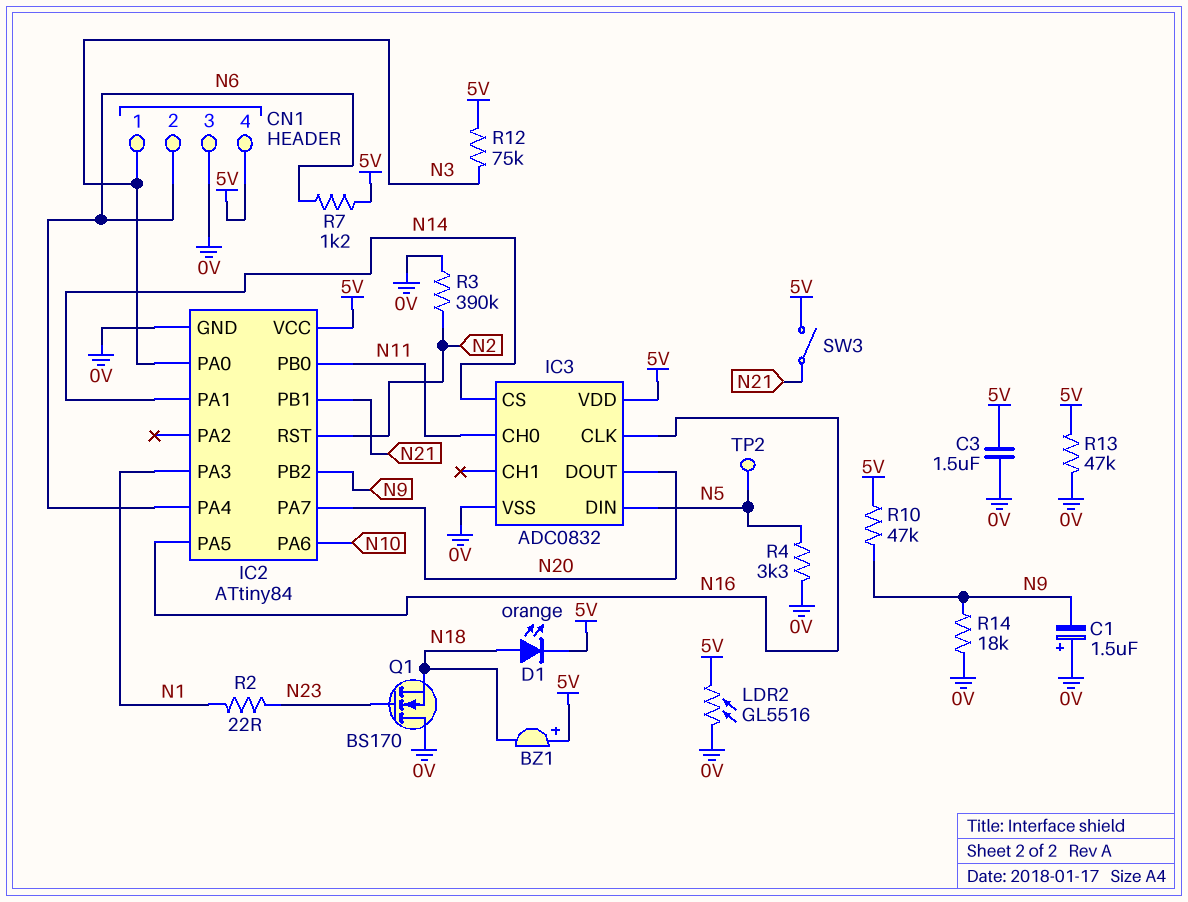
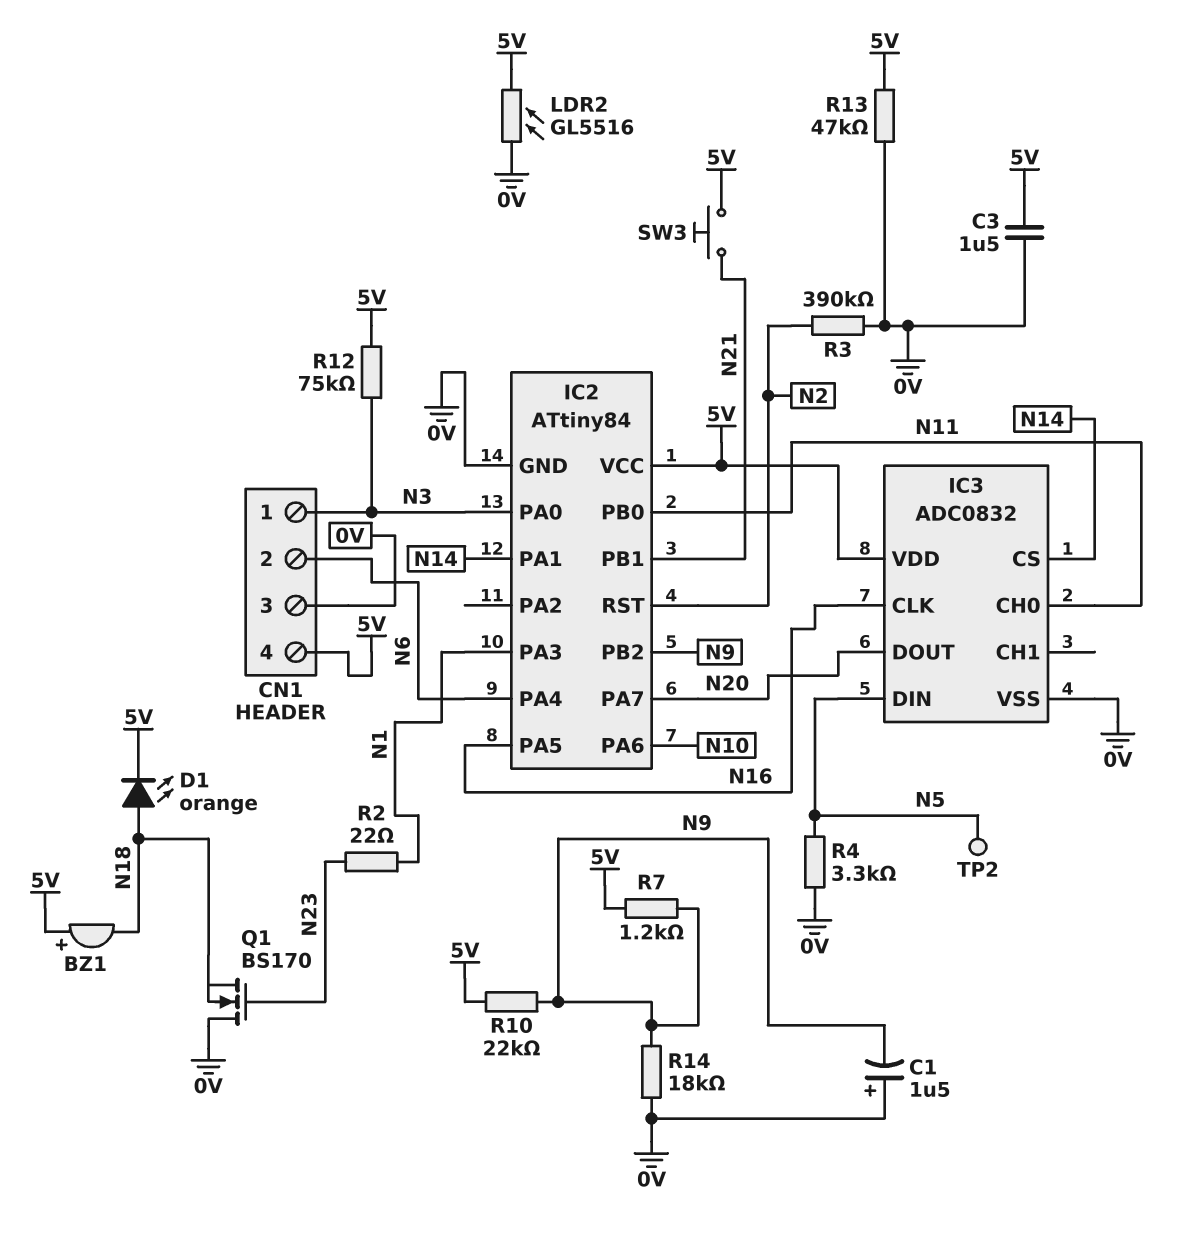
R7: 1.2k (5V, N6) -> 1.2k (5V, N9)
R10: 47k (5V, N9) -> 22k (5V, N9)
SW3: switch (5V, N21) -> button (5V, N21)

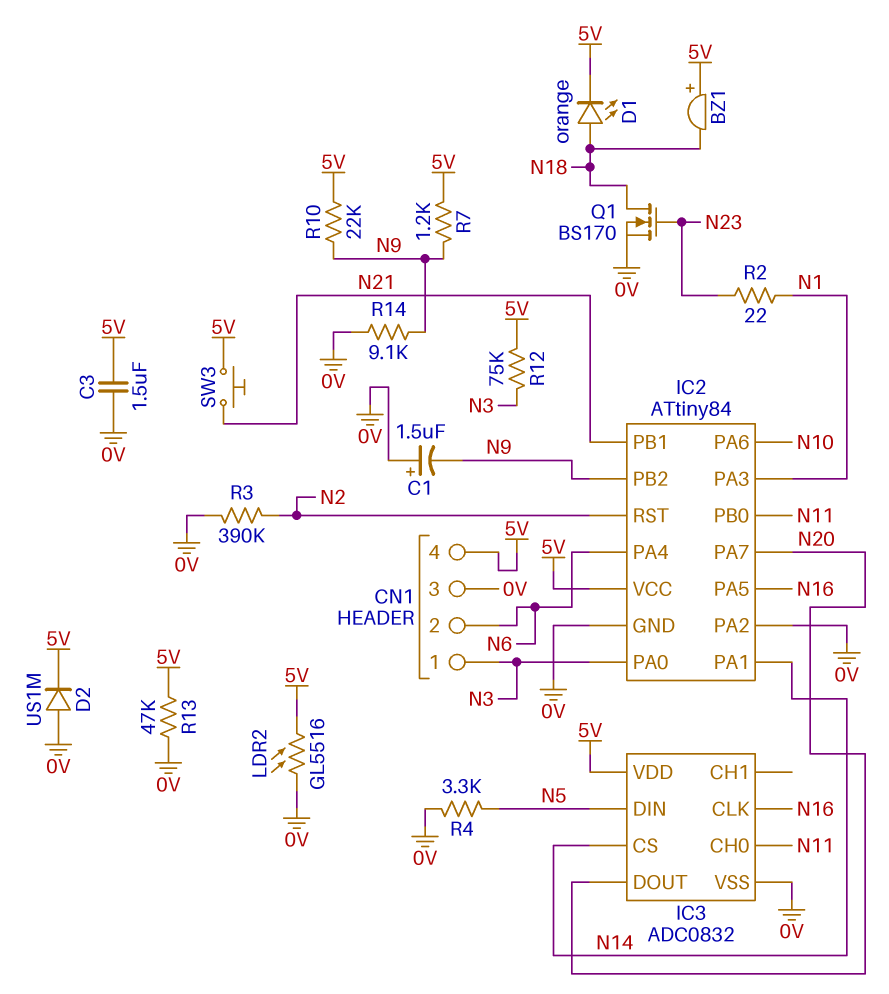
D2: none -> diode US1M (A 0V, K 5V)
IC2 pin PA2: none -> 0V
Q1: NMOS BS170 (G N23, D 0V, S N18) -> NMOS BS170 (G N23, D N18, S 0V)
R14: 18k (0V, N9) -> 9.1k (0V, N9)
TP2: test point (N5) -> none

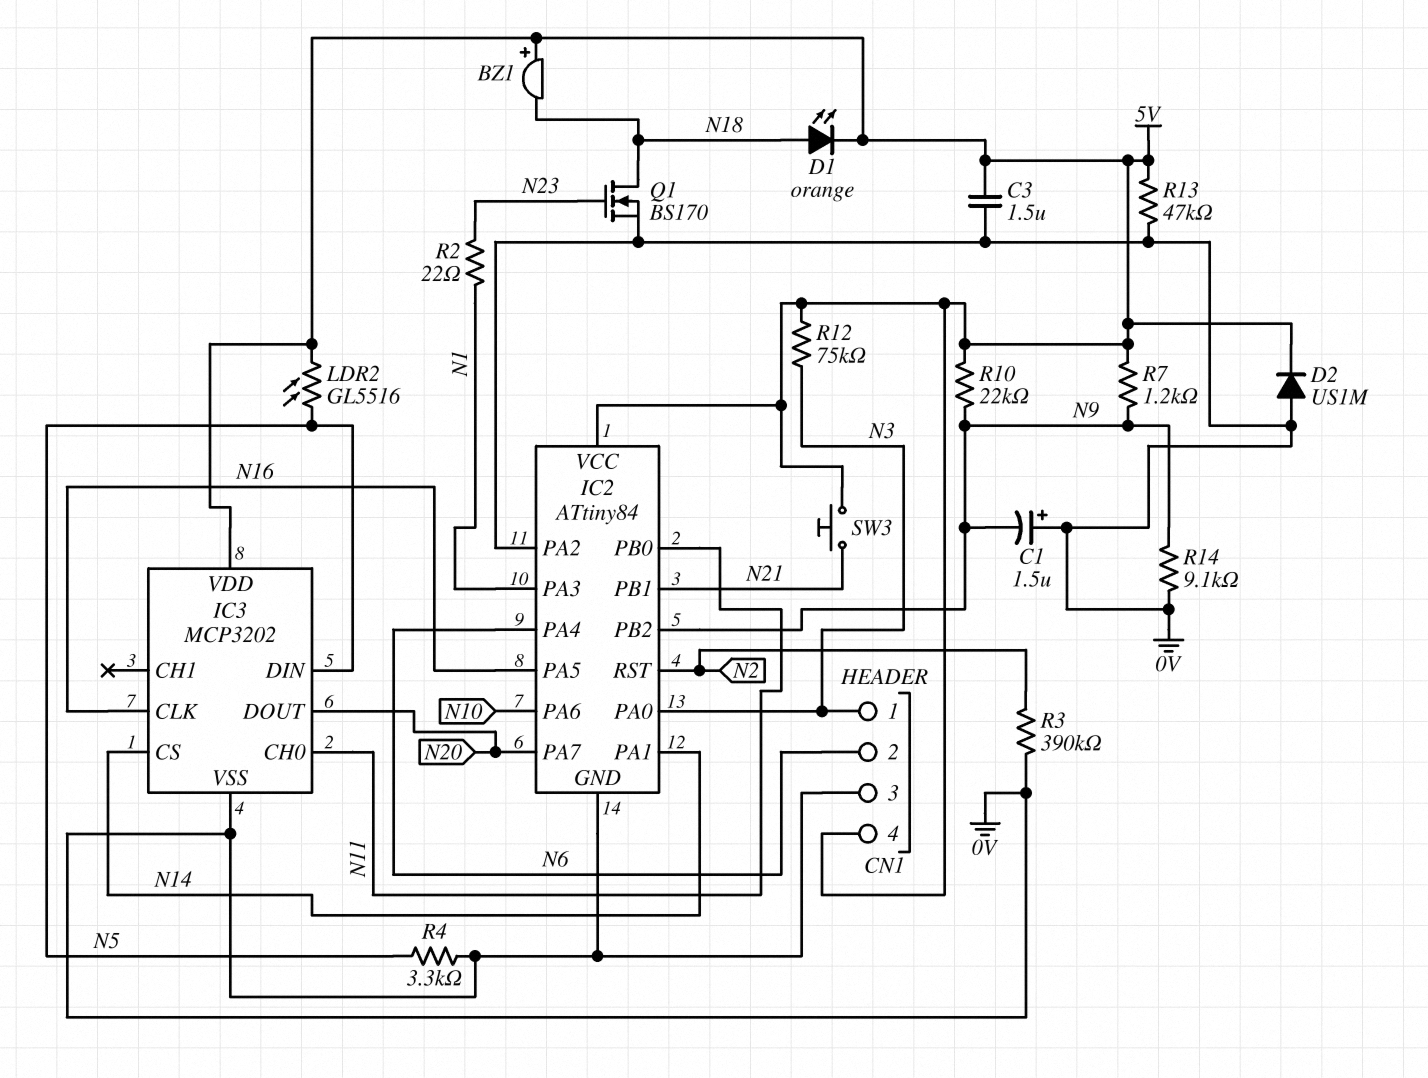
IC3: ADC0832 -> MCP3202
LDR2: GL5516 (0V, 5V) -> GL5516 (5V, N5)

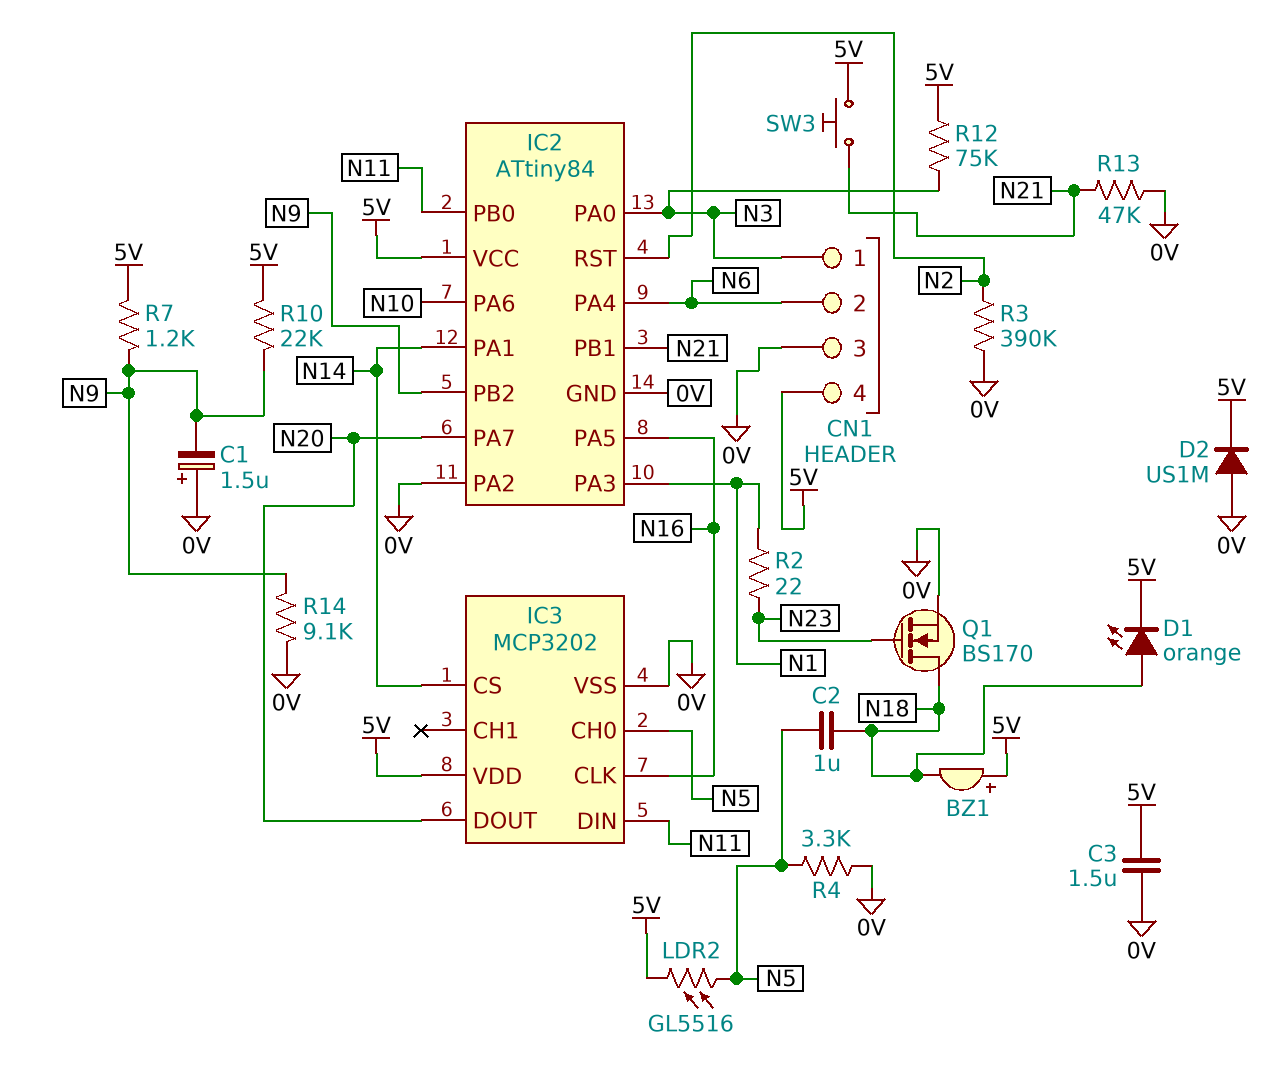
C2: none -> 1uF (N5, N18)
IC3 pin CH0: N11 -> N5
IC3 pin DIN: N5 -> N11
R13: 47k (0V, 5V) -> 47k (0V, N21)

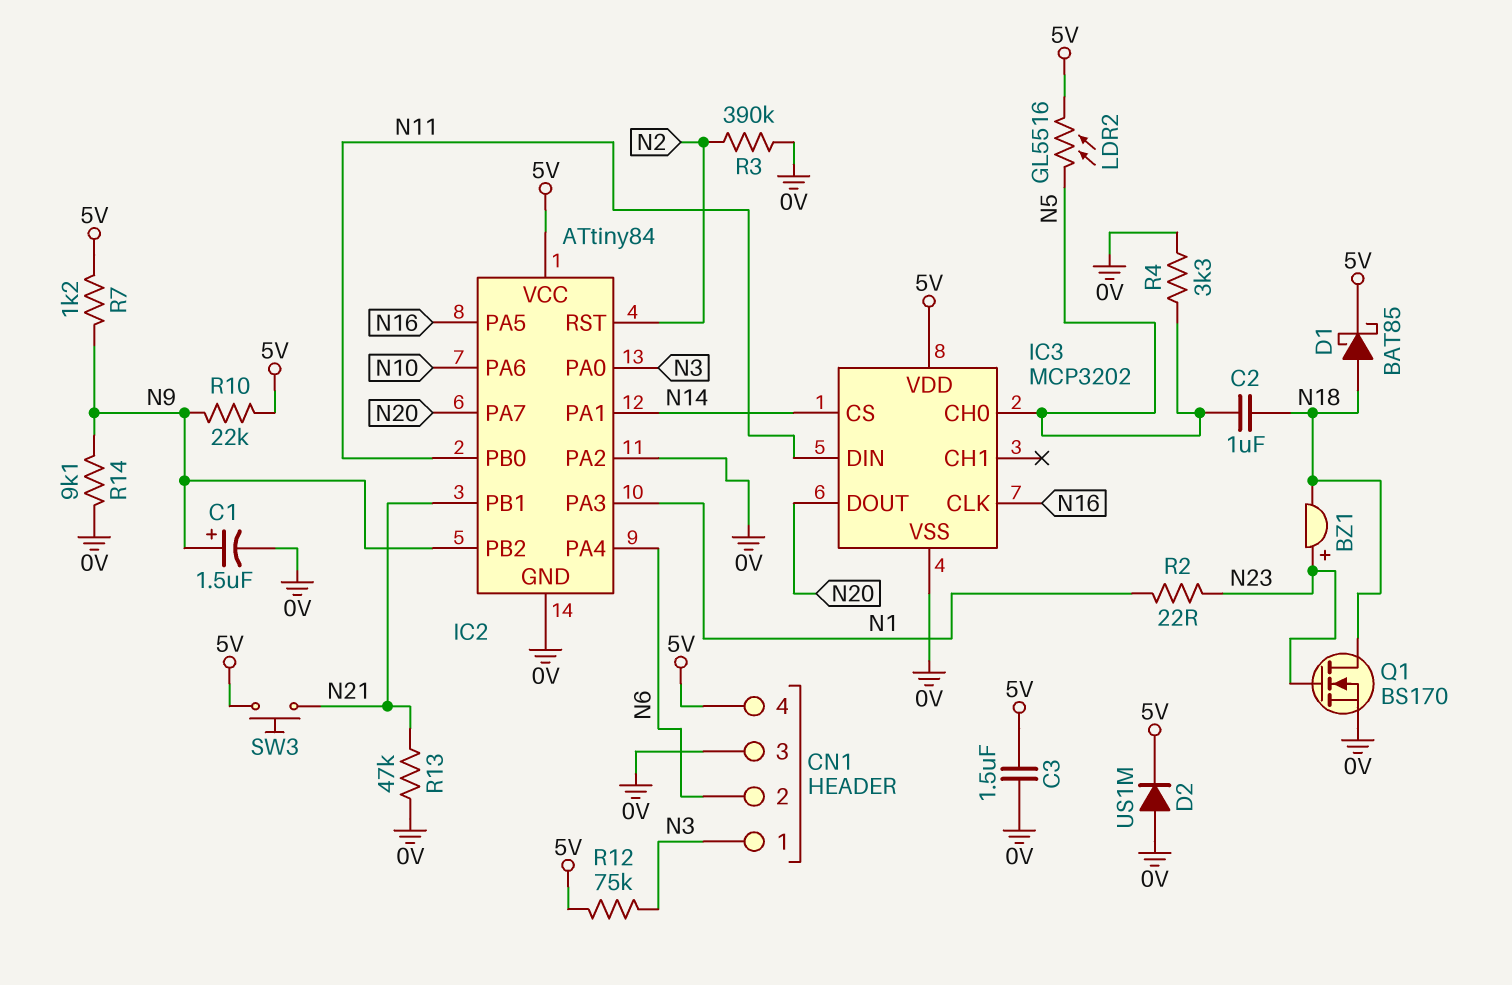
BZ1: buzzer (plus 5V, minus N18) -> buzzer (plus N23, minus N18)
C1: 1.5uF (plus 0V, minus N9) -> 1.5uF (plus N9, minus 0V)
D1: LED orange (A N18, K 5V) -> schottky BAT85 (A N18, K 5V)

